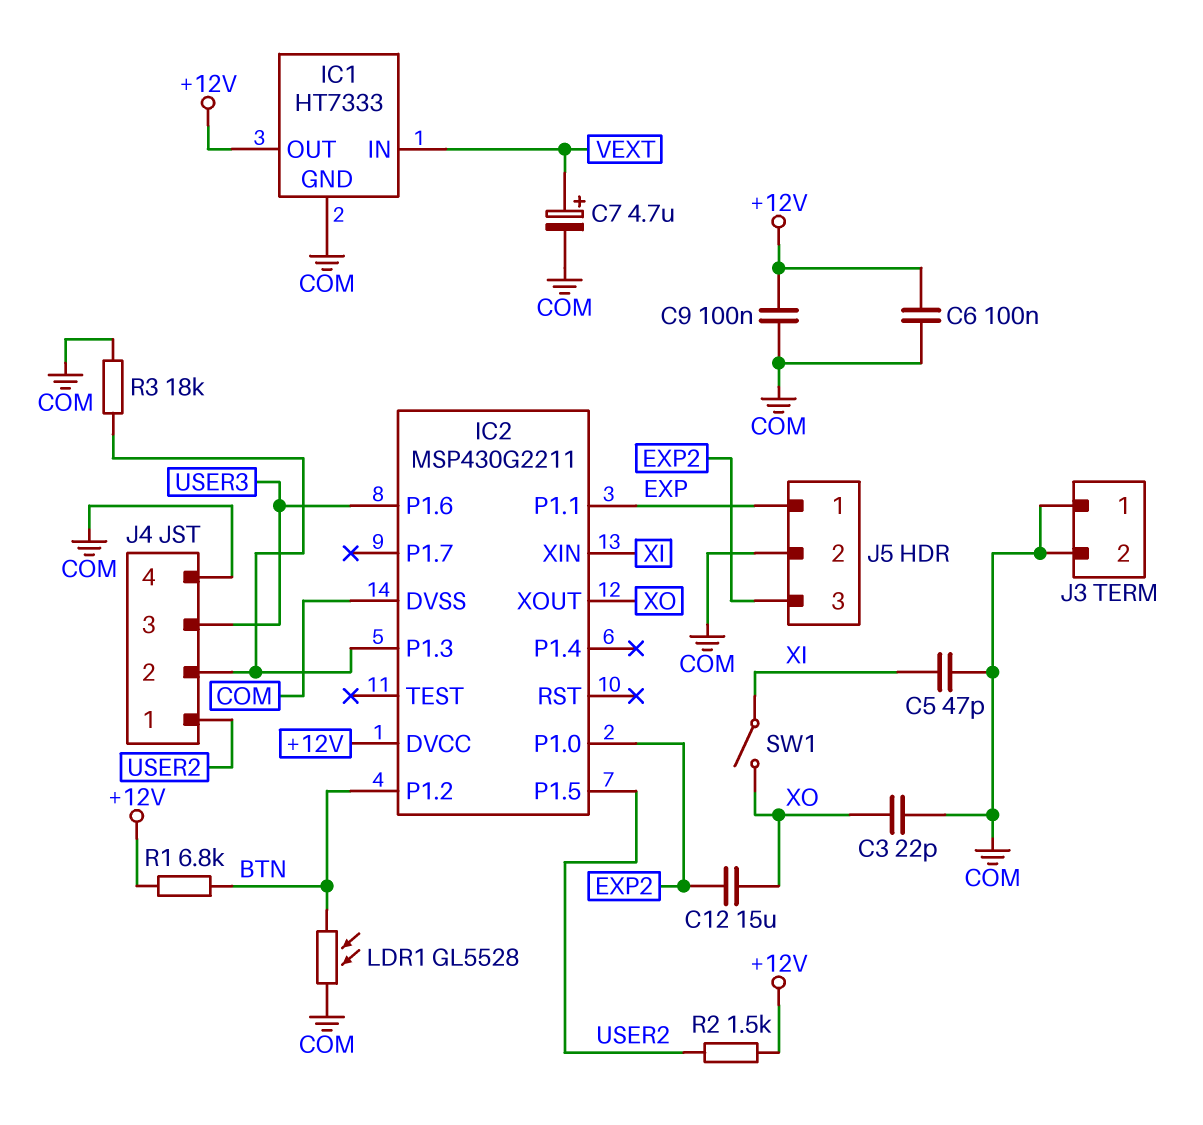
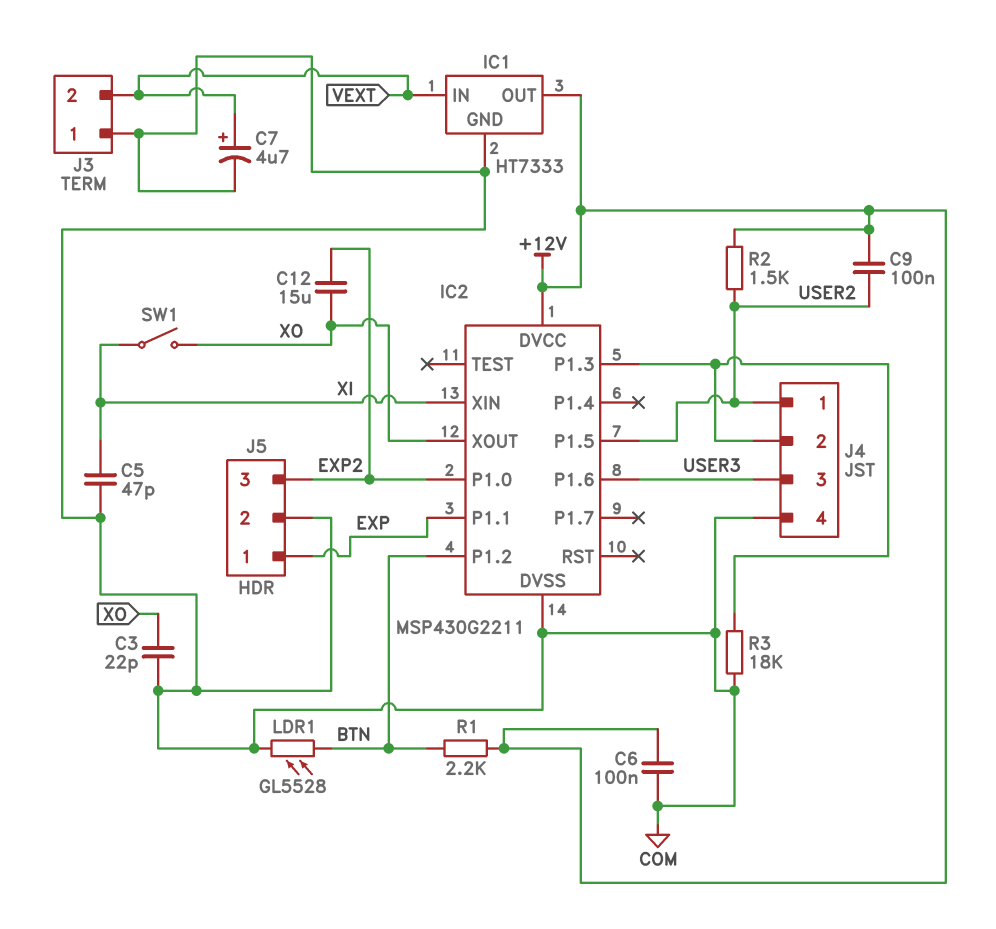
C9: 100nF (+12V, COM) -> 100nF (+12V, USER2)
J3 pin 2: COM -> VEXT
R1: 6.8k (+12V, BTN) -> 2.2k (+12V, BTN)

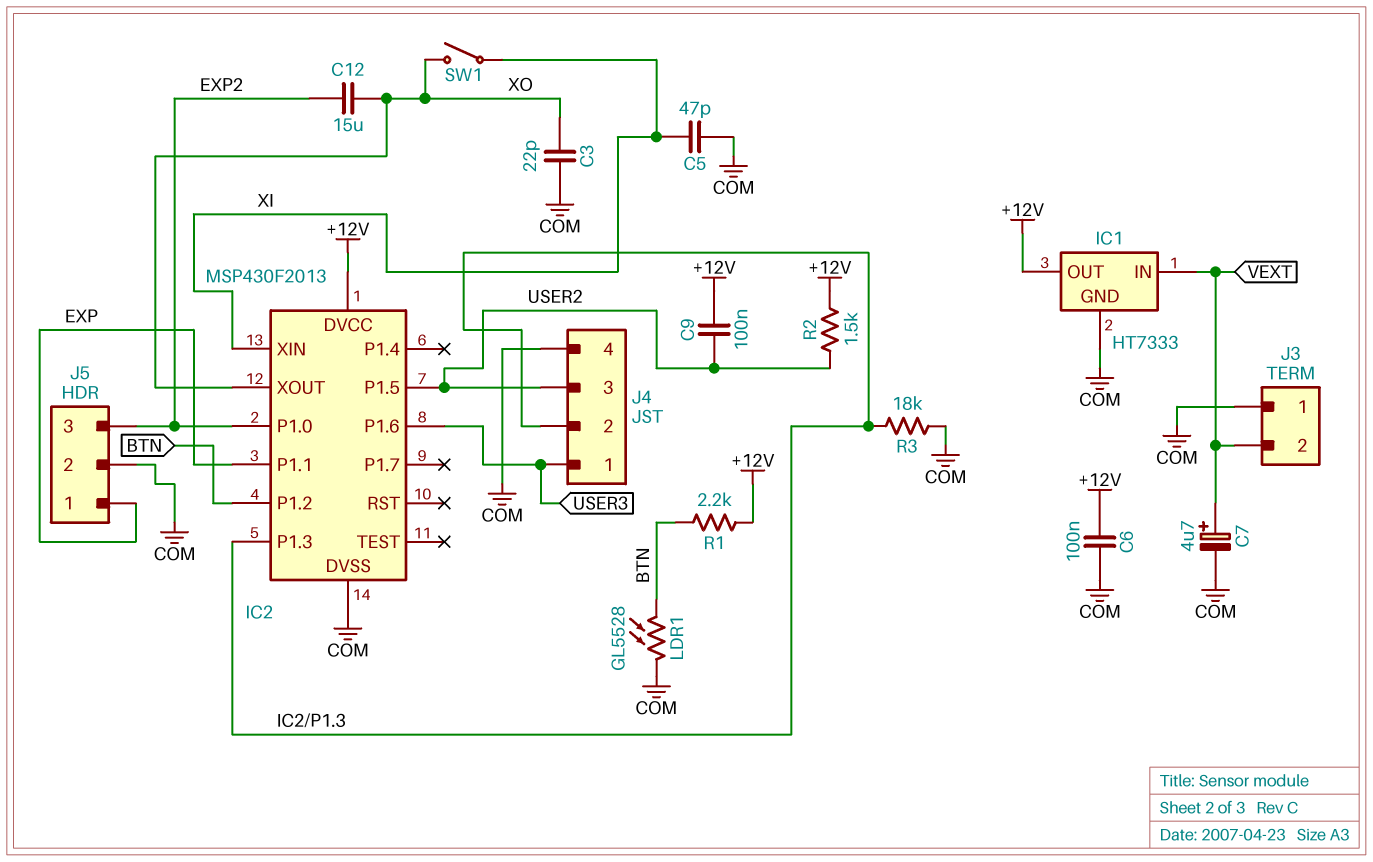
IC2: MSP430G2211 -> MSP430F2013
J4 pin 1: USER2 -> USER3
J4 pin 3: USER3 -> USER2

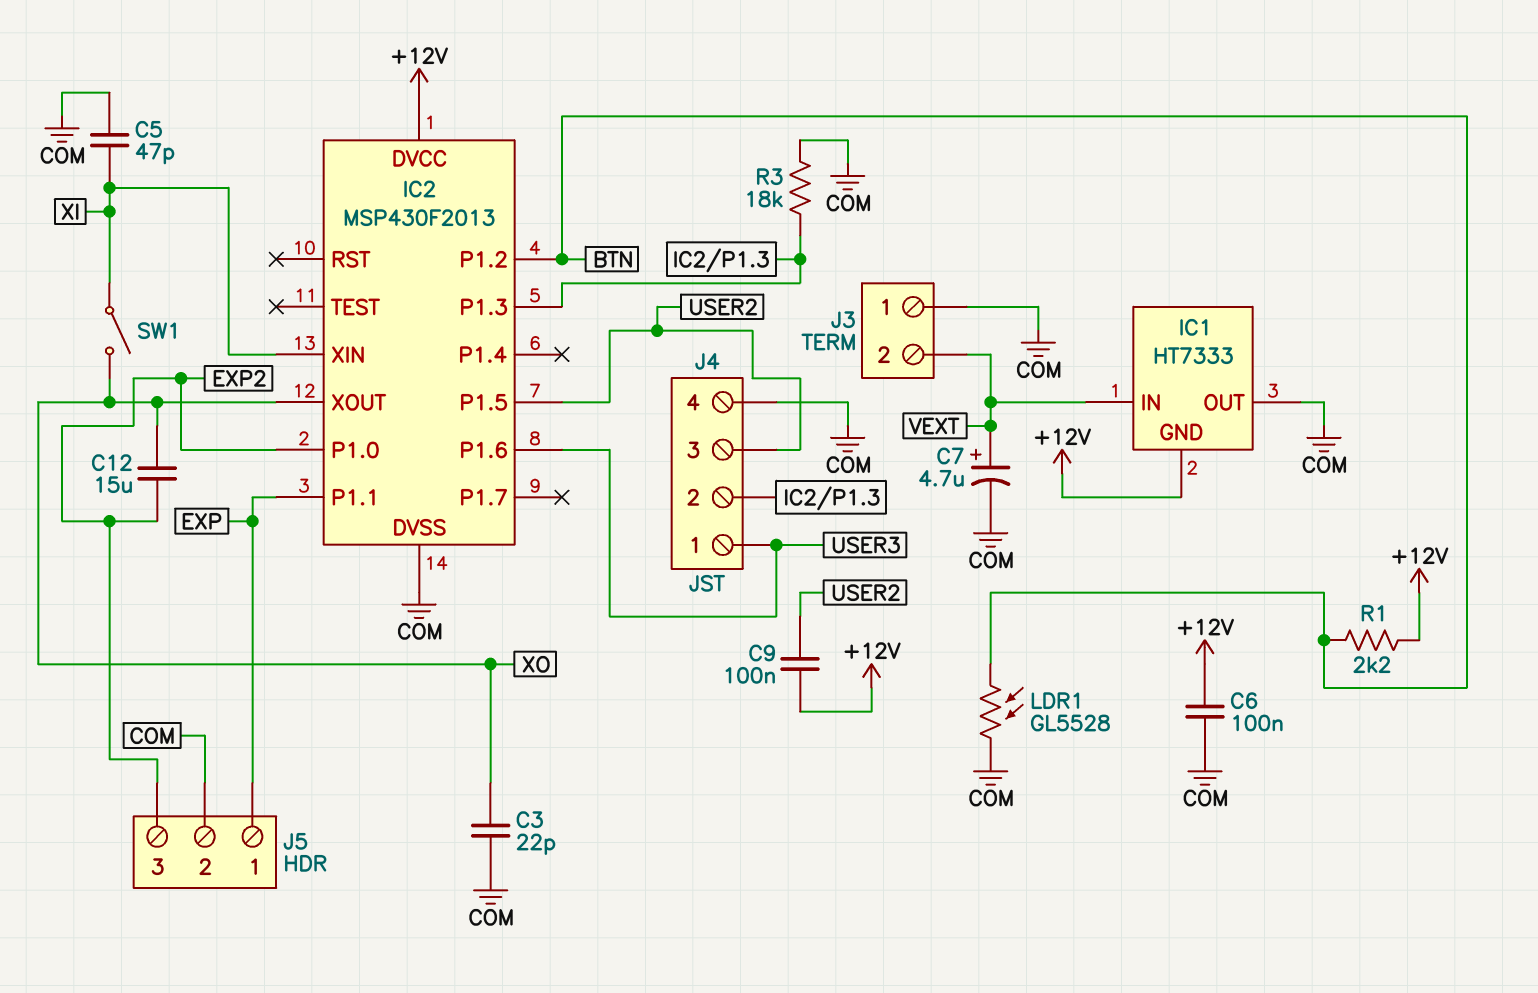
IC1 pin GND: COM -> +12V
IC1 pin OUT: +12V -> COM
R2: 1.5k (+12V, USER2) -> none

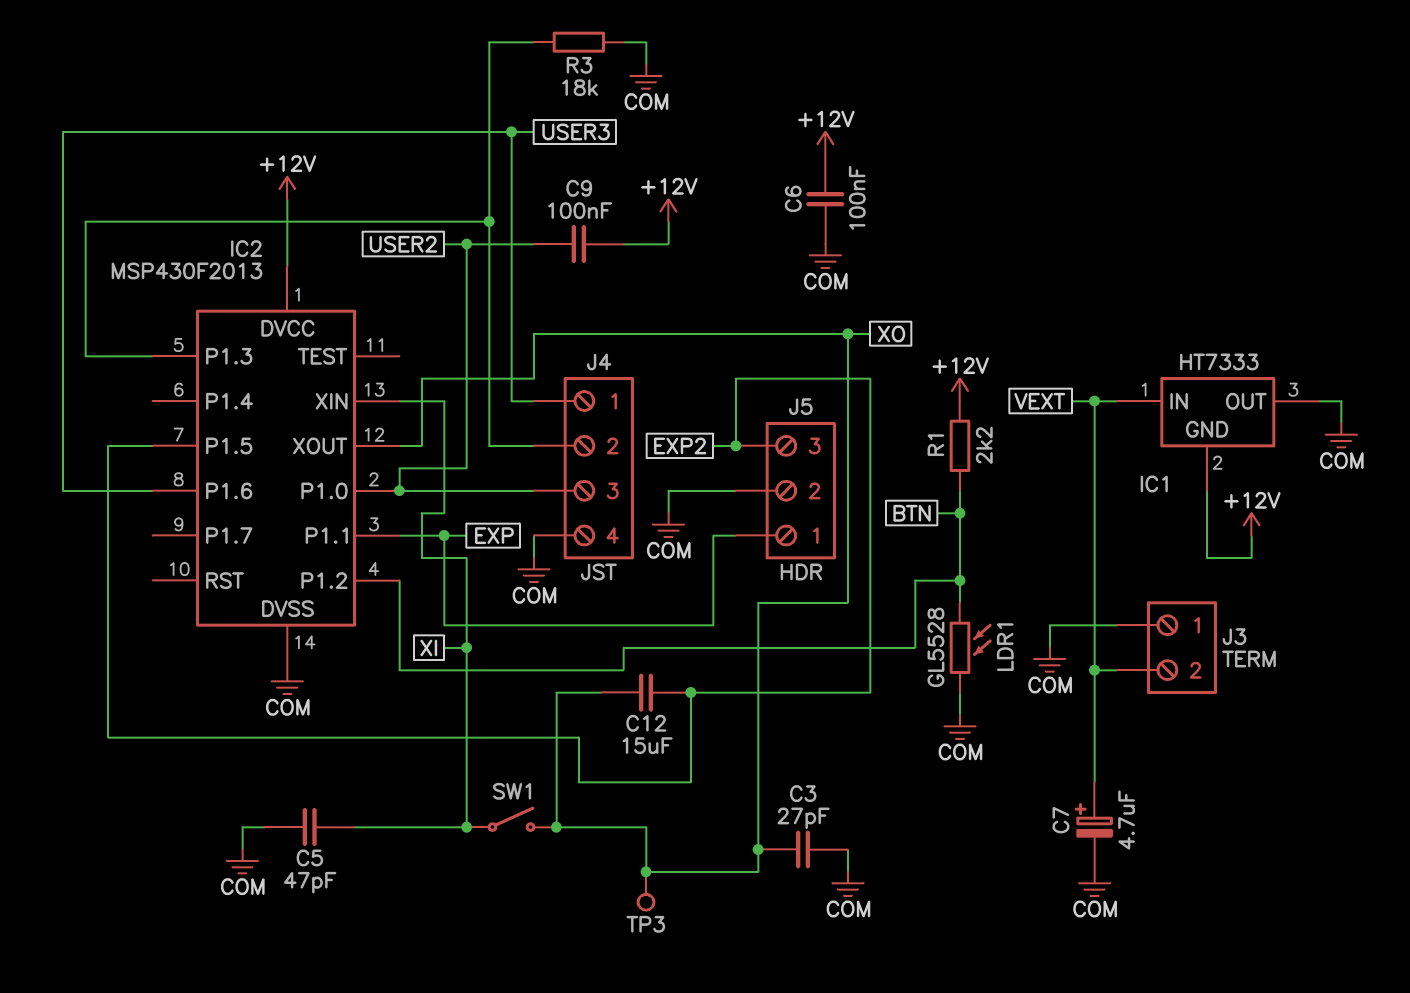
C3: 22pF (COM, XO) -> 27pF (COM, XO)
IC2 pin P1.0: EXP2 -> USER2
IC2 pin P1.5: USER2 -> EXP2
TP3: none -> test point (XO)

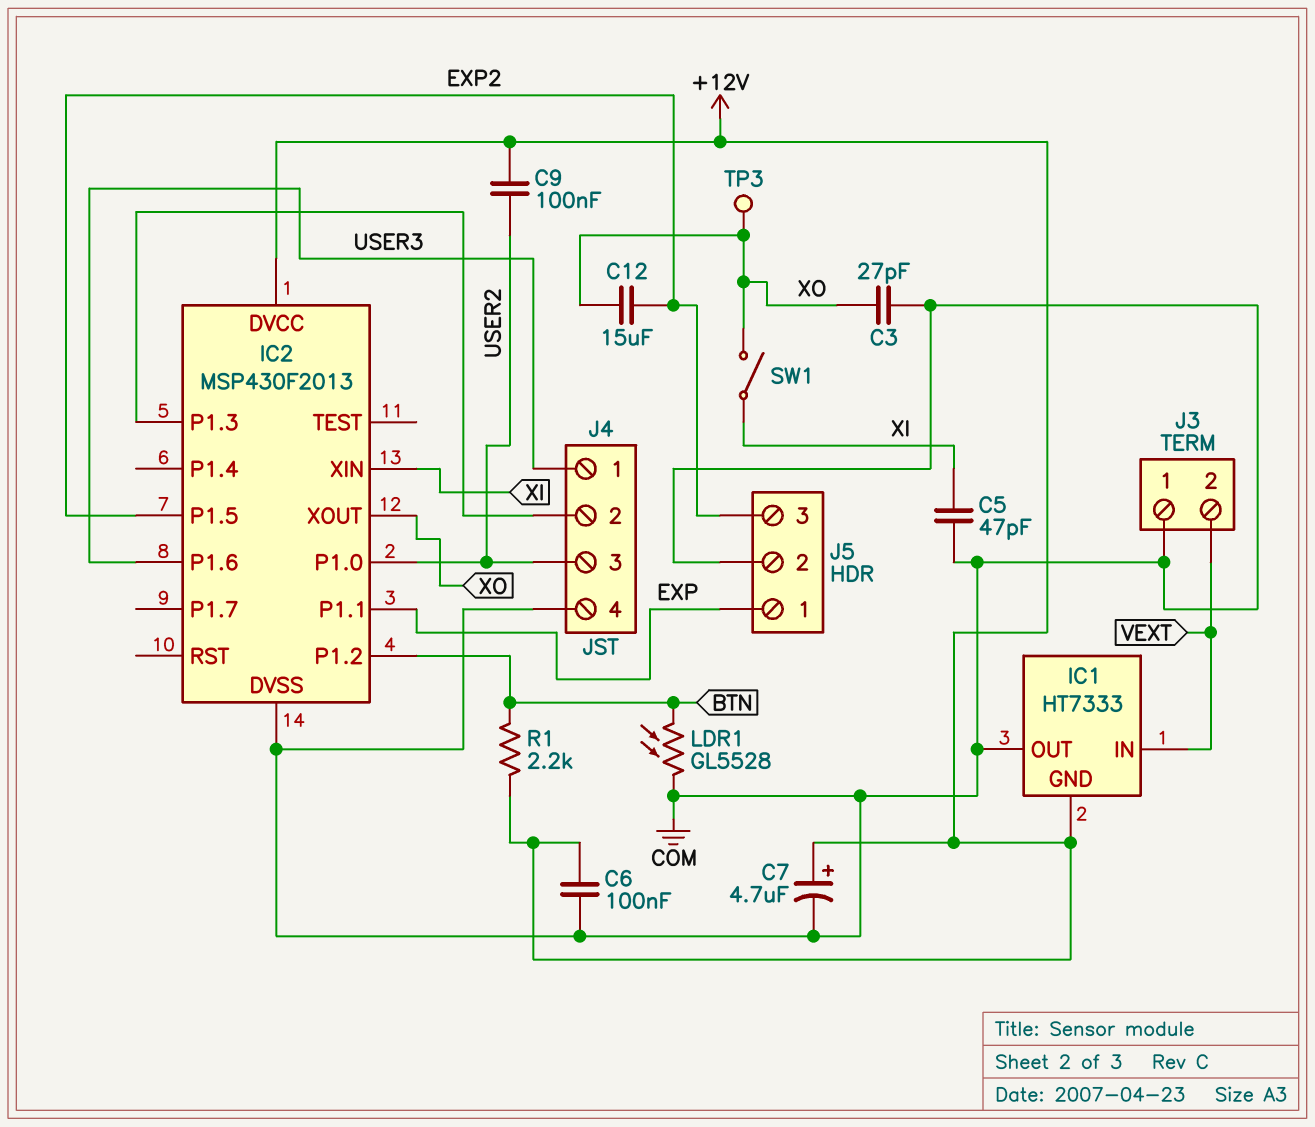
C7: 4.7uF (plus VEXT, minus COM) -> 4.7uF (plus +12V, minus COM)
R3: 18k (COM, IC2/P1.3) -> none

